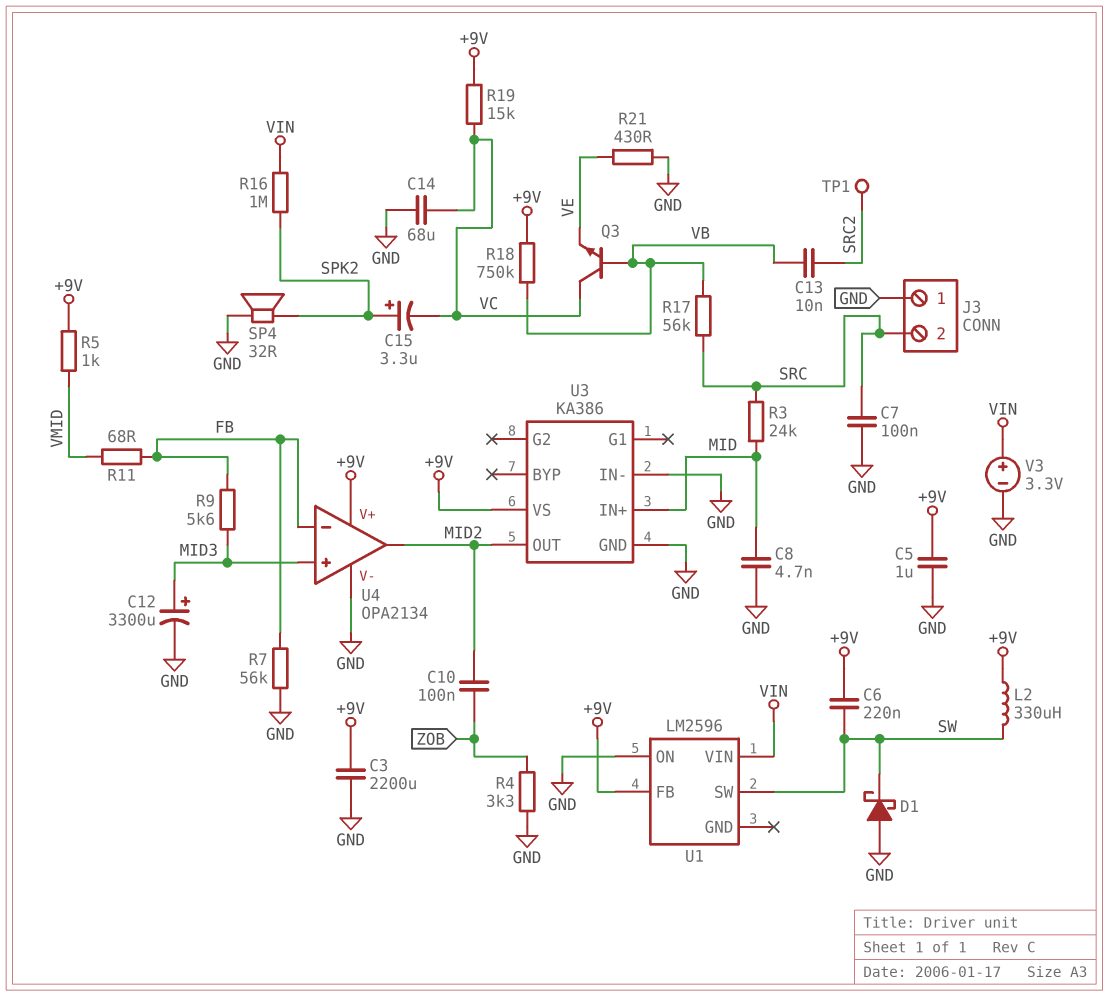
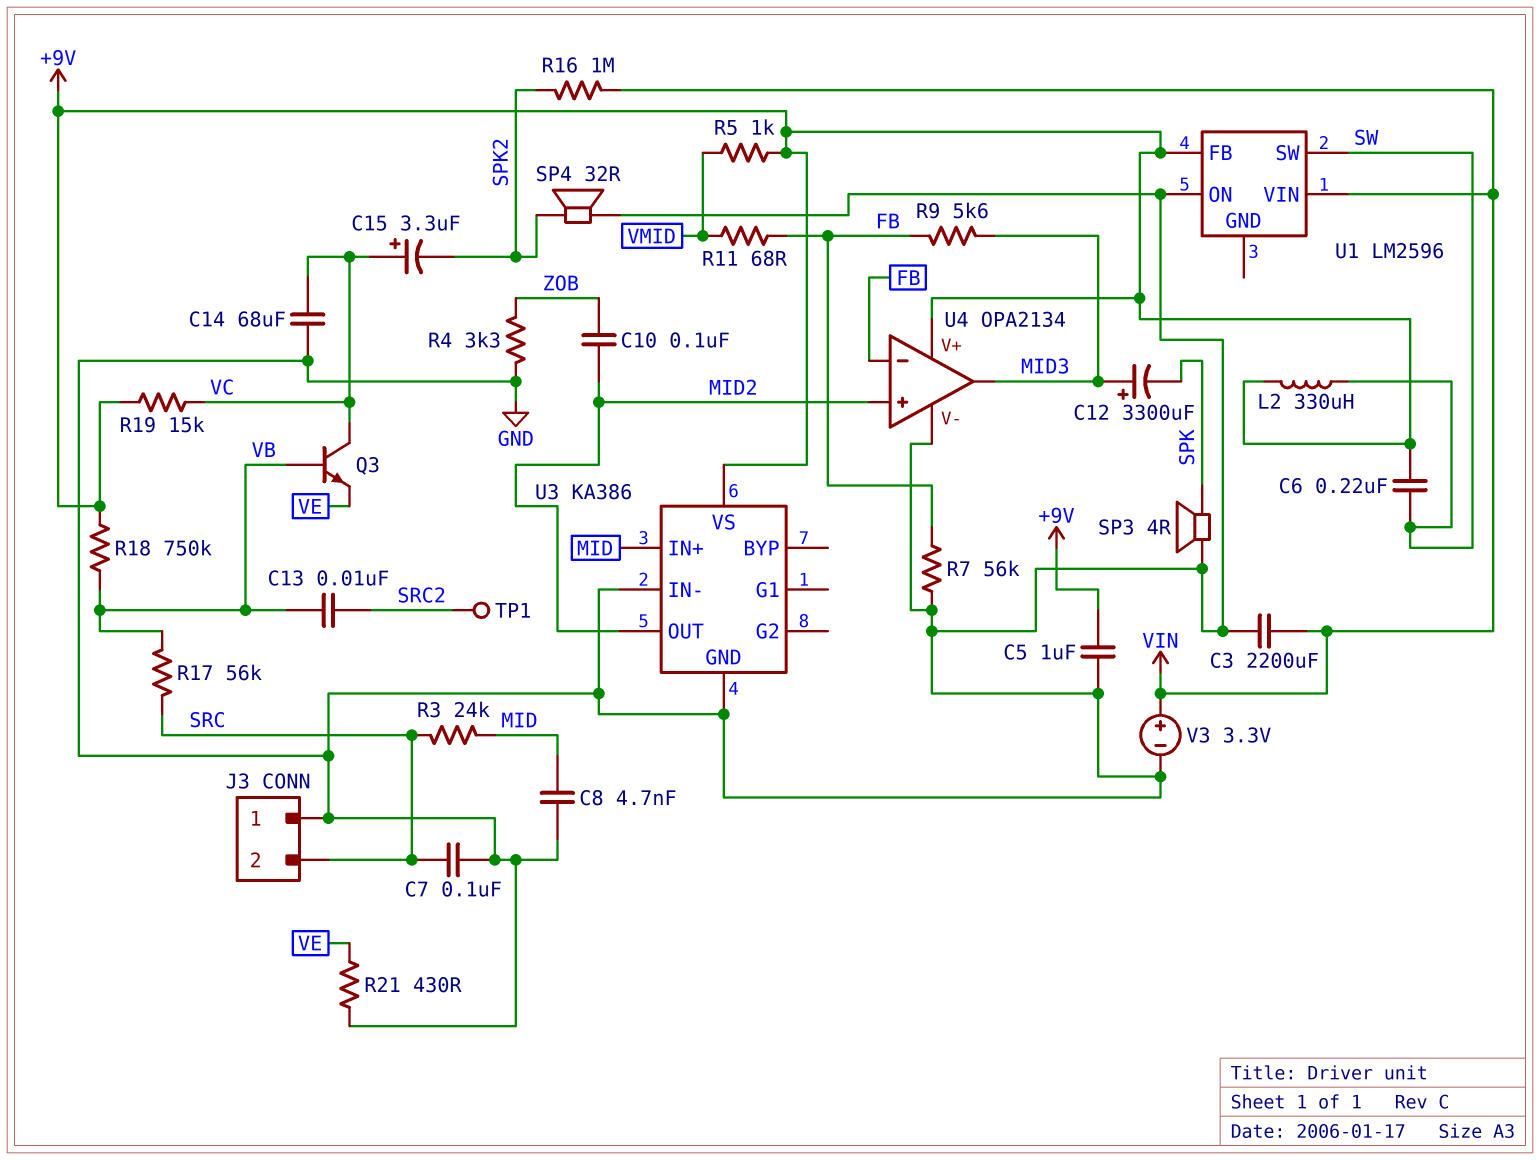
C3: 2200uF (+9V, GND) -> 2200uF (GND, VIN)
C12: 3300uF (plus MID3, minus GND) -> 3300uF (plus MID3, minus SPK)
C15: 3.3uF (plus SPK2, minus VC) -> 3.3uF (plus VC, minus SPK2)
D1: schottky (A GND, K SW) -> none
SP3: none -> speaker 4R (GND, SPK)
U4 pin in+: MID3 -> MID2
U4 pin out: MID2 -> MID3

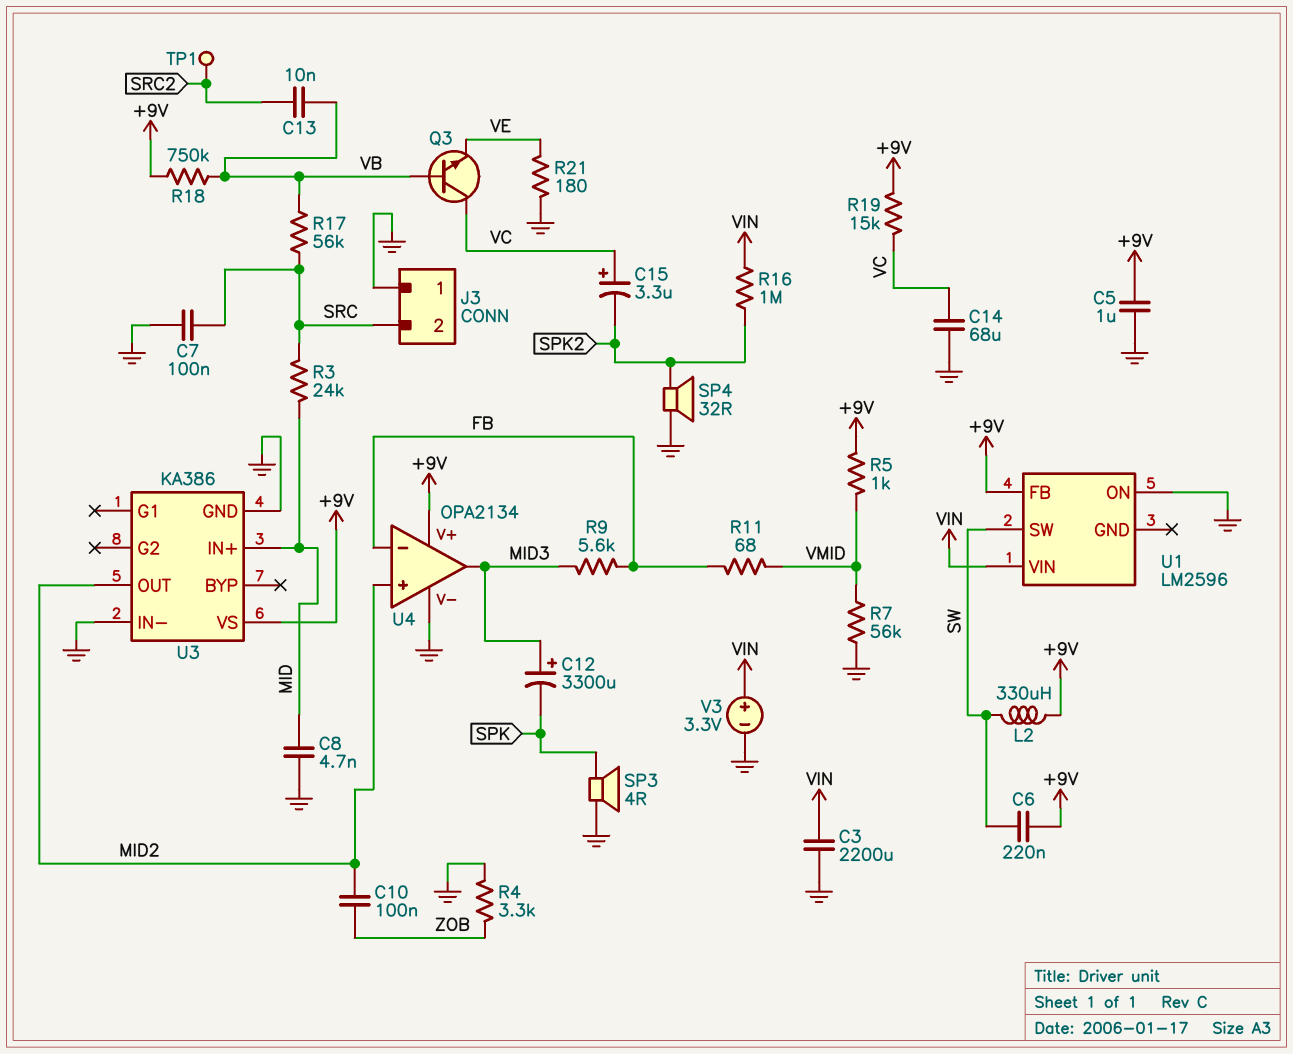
R7: 56k (FB, GND) -> 56k (GND, VMID)
R21: 430 (GND, VE) -> 180 (GND, VE)

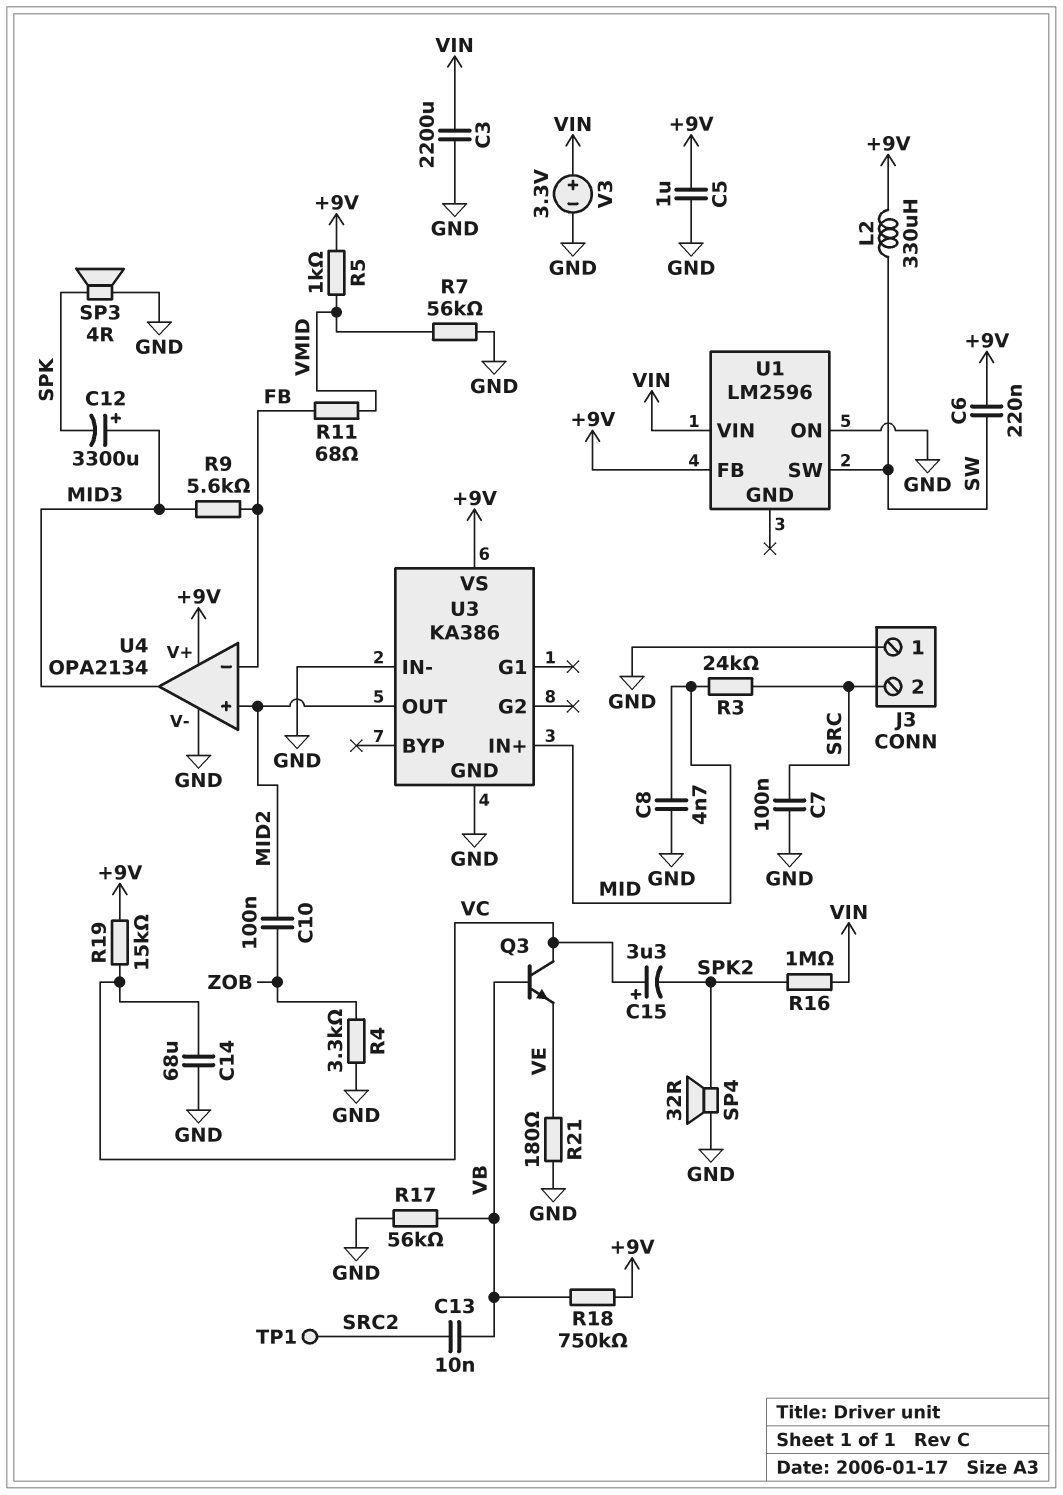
R17: 56k (SRC, VB) -> 56k (GND, VB)

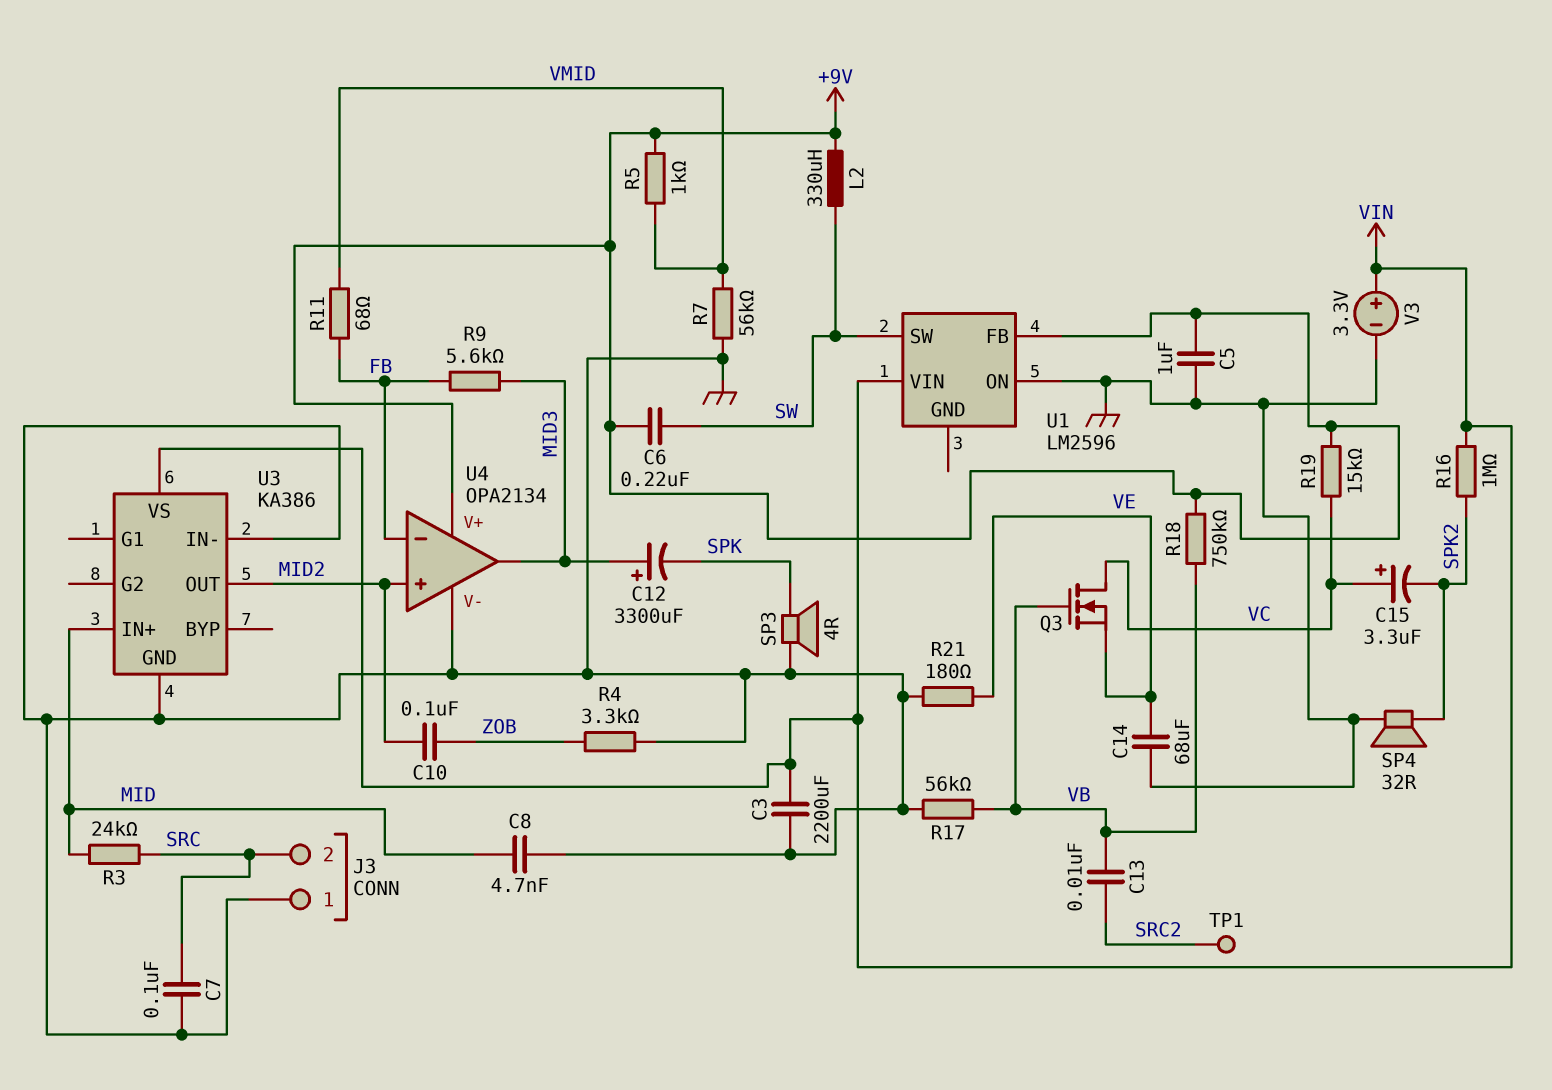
C14: 68uF (GND, VC) -> 68uF (GND, VE)
Q3: NPN (B VB, C VC, E VE) -> NMOS (G VB, D VC, S VE)
U3 pin VS: +9V -> VIN

